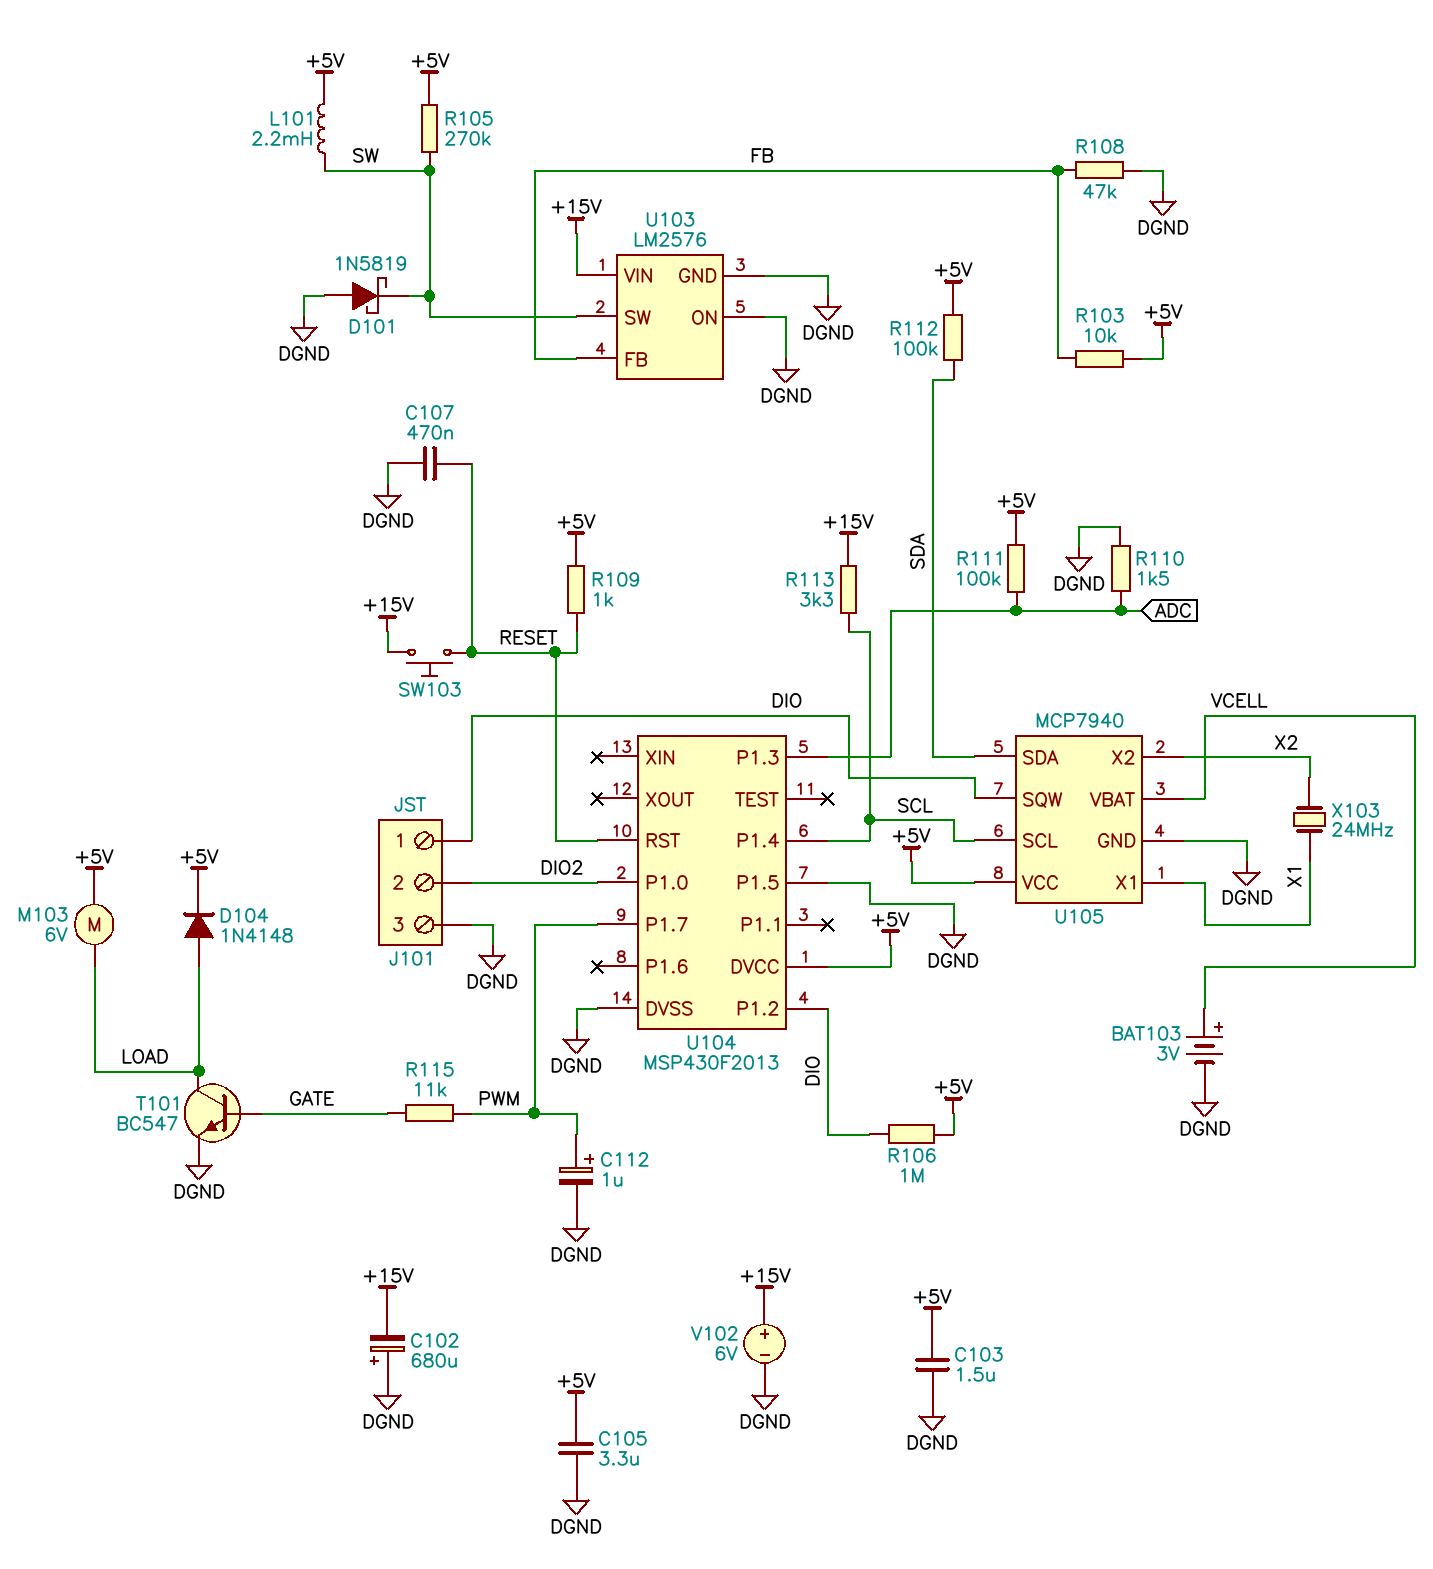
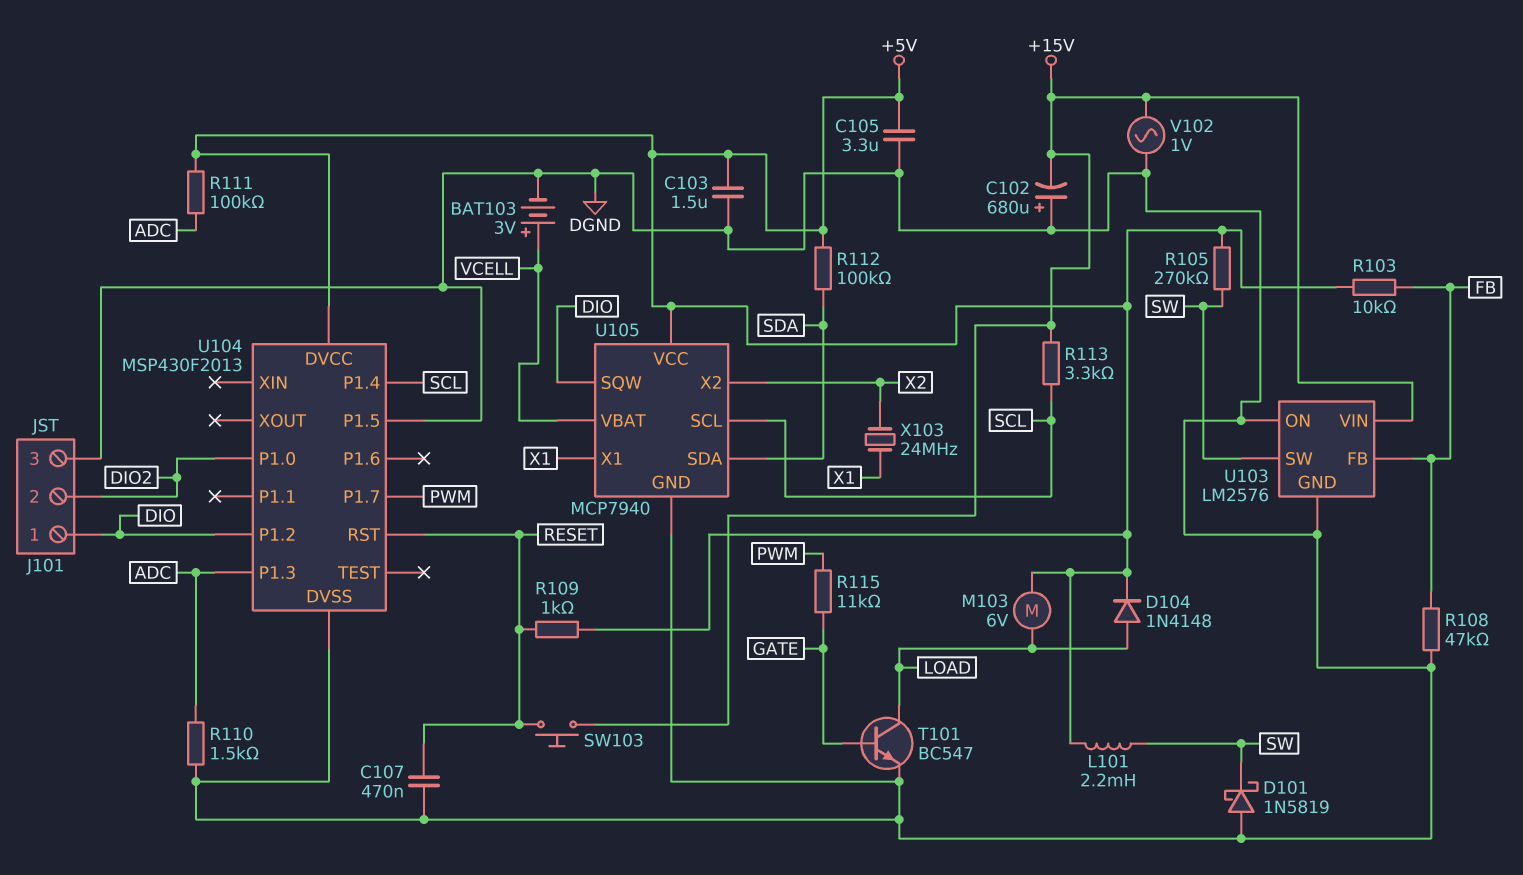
C112: 1uF (plus PWM, minus DGND) -> none
R106: 1M (+5V, DIO) -> none
V102: 6V (plus +15V, minus DGND) -> AC 1V (+15V, DGND)

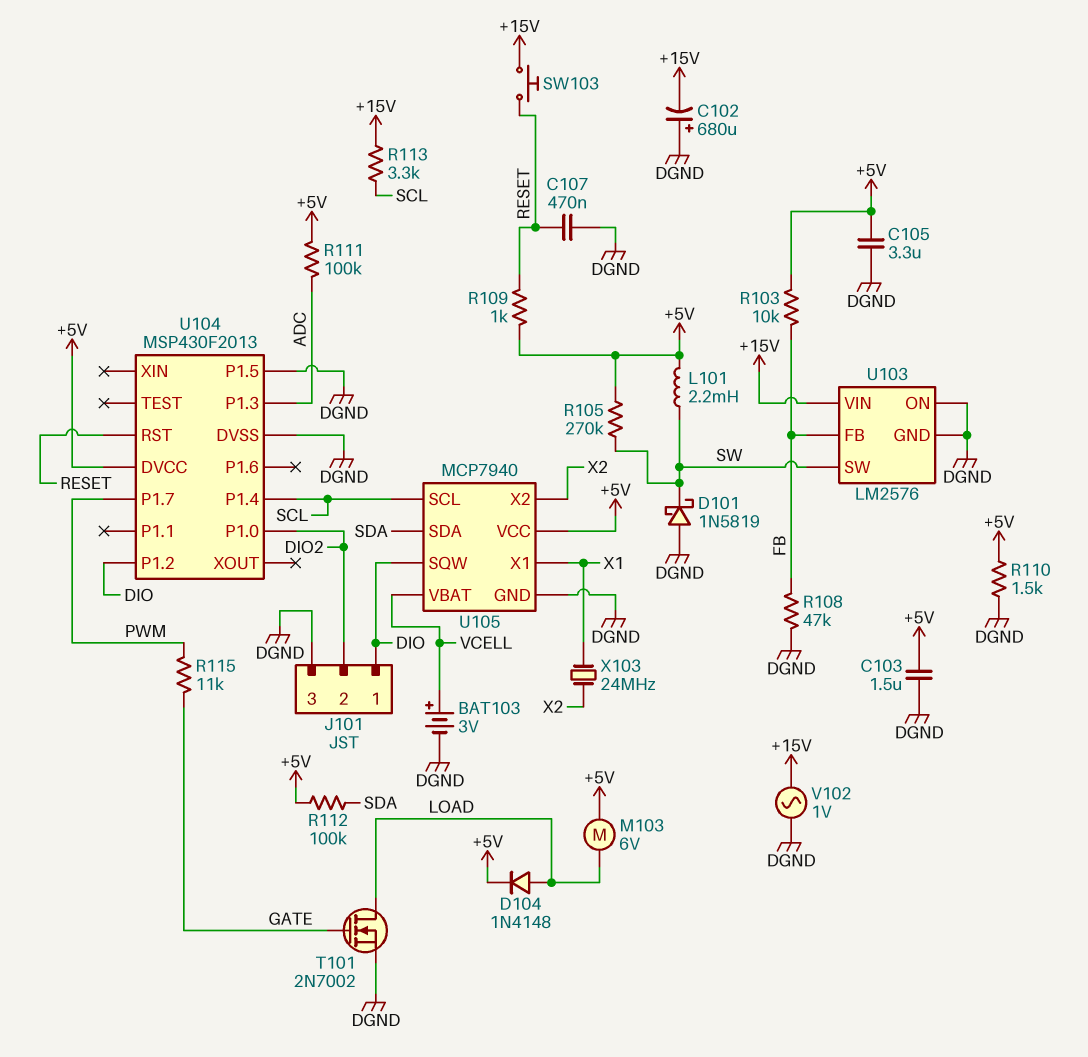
R110: 1.5k (ADC, DGND) -> 1.5k (+5V, DGND)
T101: NPN BC547 (B GATE, C LOAD, E DGND) -> NMOS 2N7002 (G GATE, D LOAD, S DGND)

